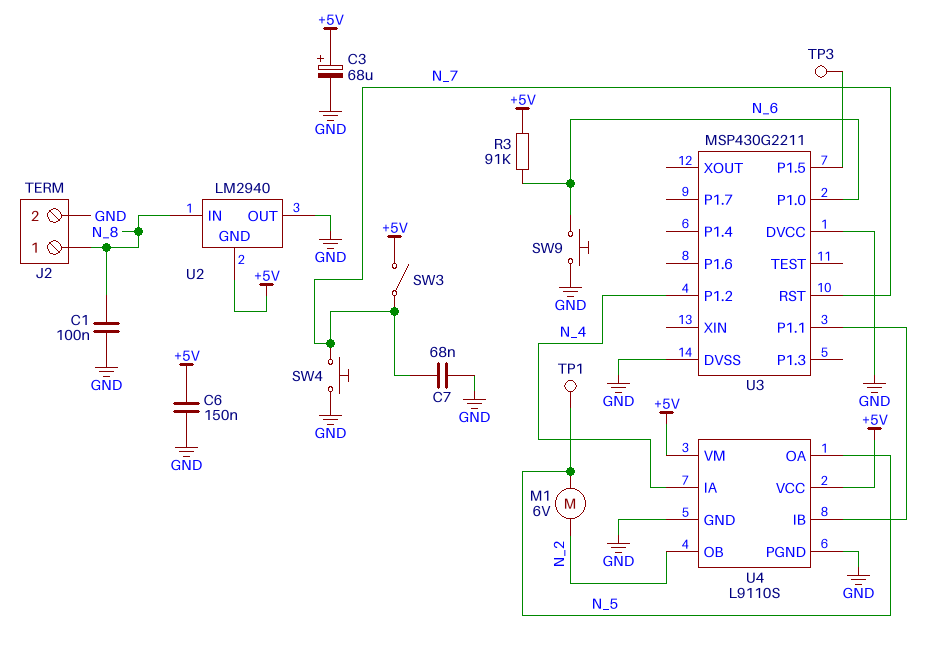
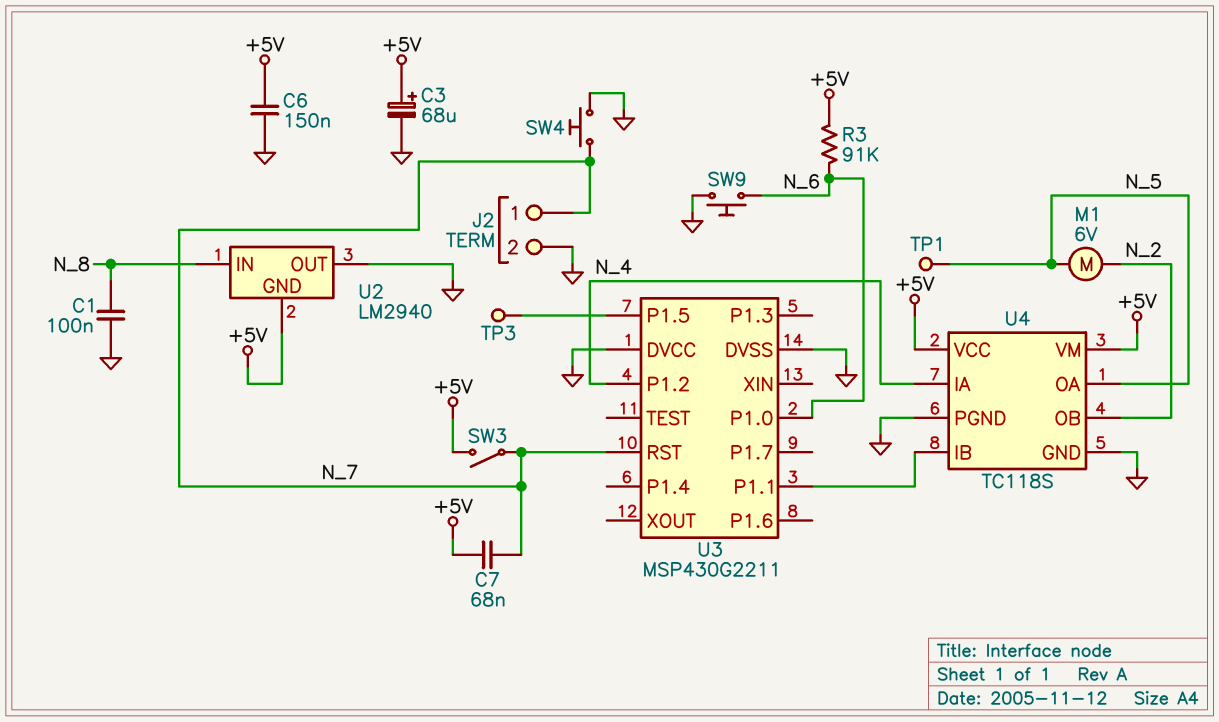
C7: 68nF (GND, N_7) -> 68nF (+5V, N_7)
J2 pin 1: N_8 -> N_7
U4: L9110S -> TC118S

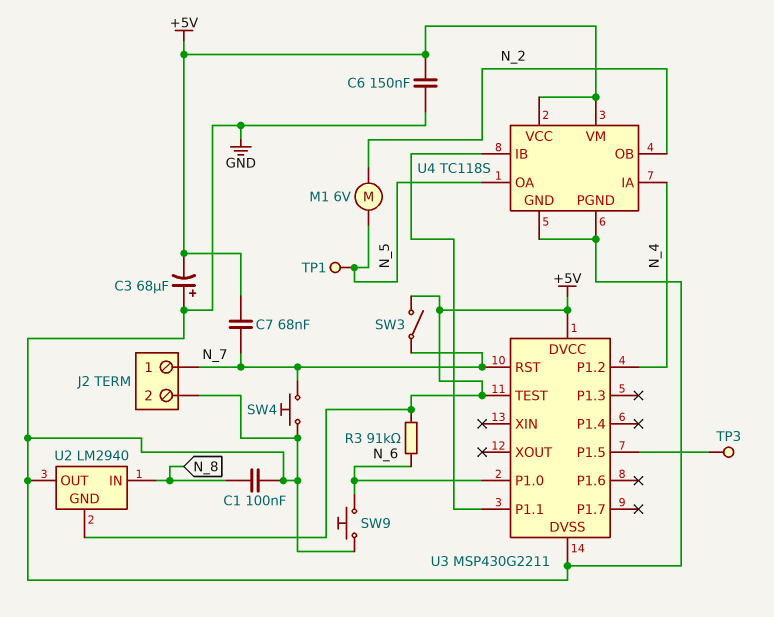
C3: 68uF (plus +5V, minus GND) -> 68uF (plus GND, minus +5V)
U3 pin DVCC: GND -> +5V
U3 pin TEST: none -> +5V

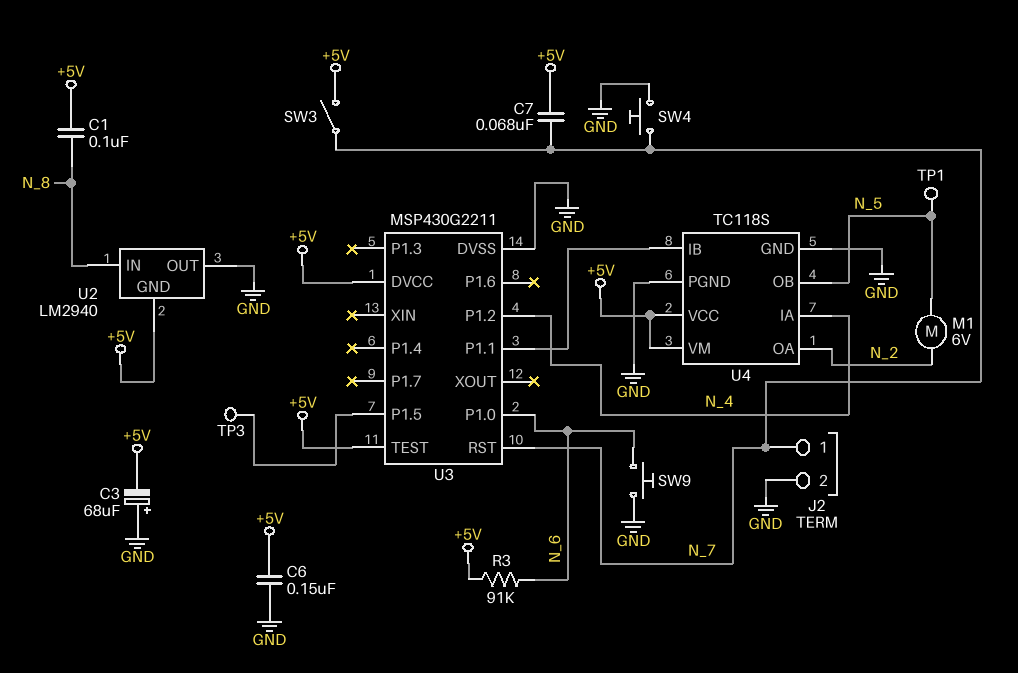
C1: 100nF (GND, N_8) -> 100nF (+5V, N_8)
U4 pin OA: N_5 -> N_2
U4 pin OB: N_2 -> N_5

